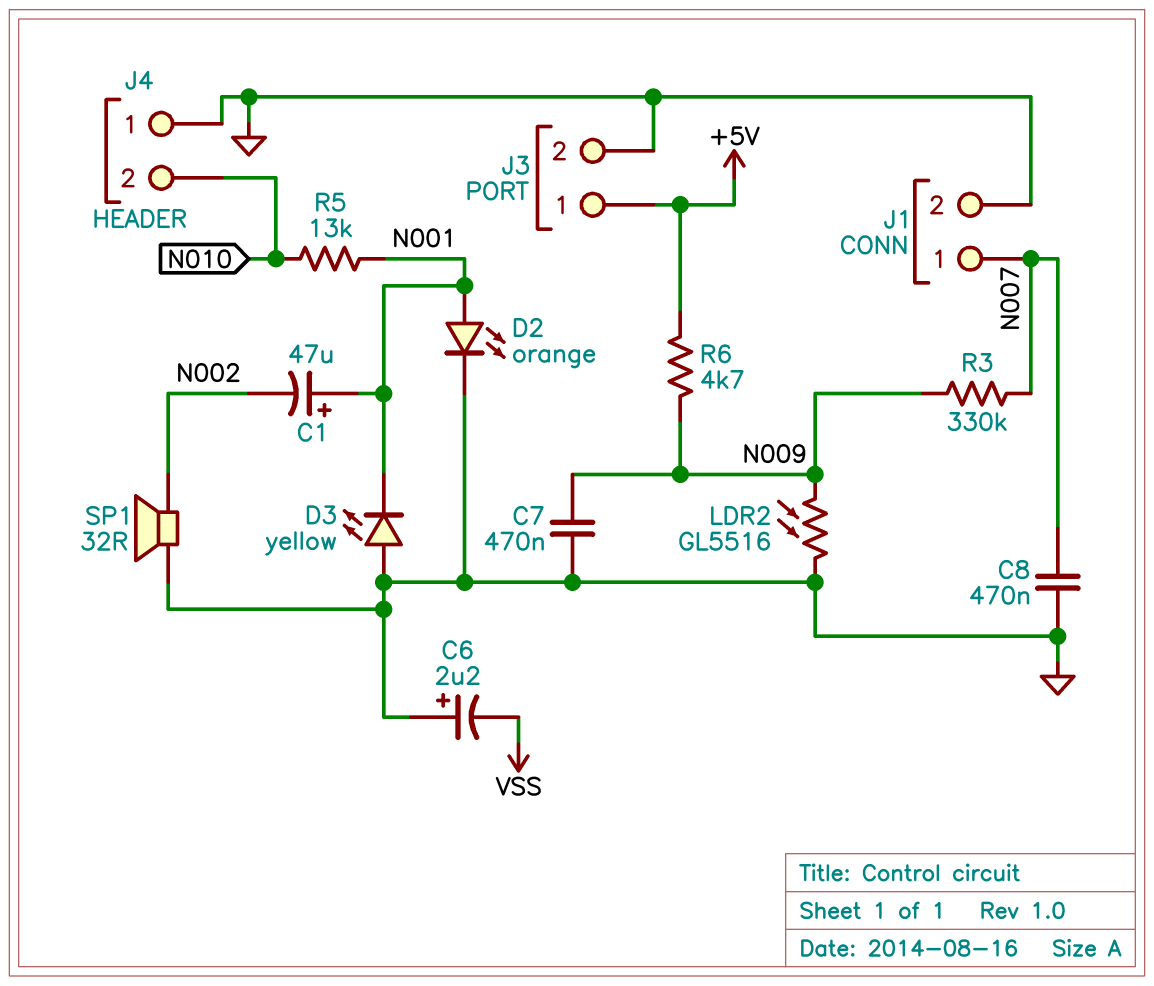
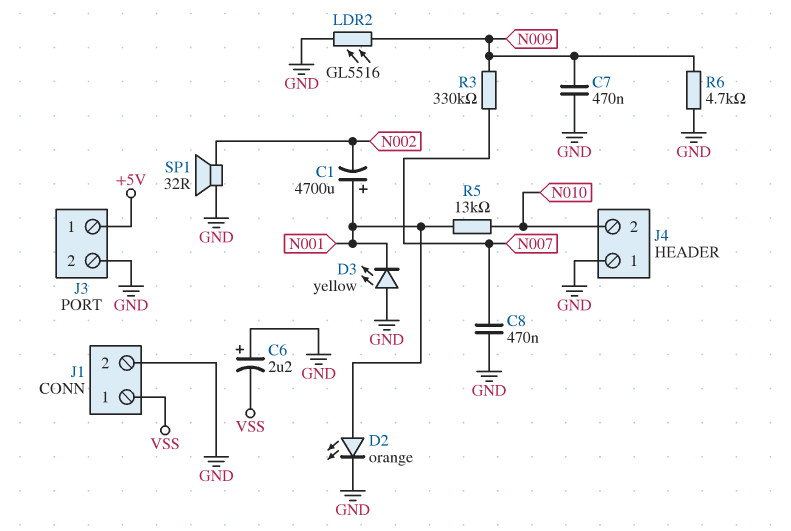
C1: 47uF (plus N001, minus N002) -> 4700uF (plus N001, minus N002)
J1 pin 1: N007 -> VSS
R6: 4.7k (+5V, N009) -> 4.7k (GND, N009)

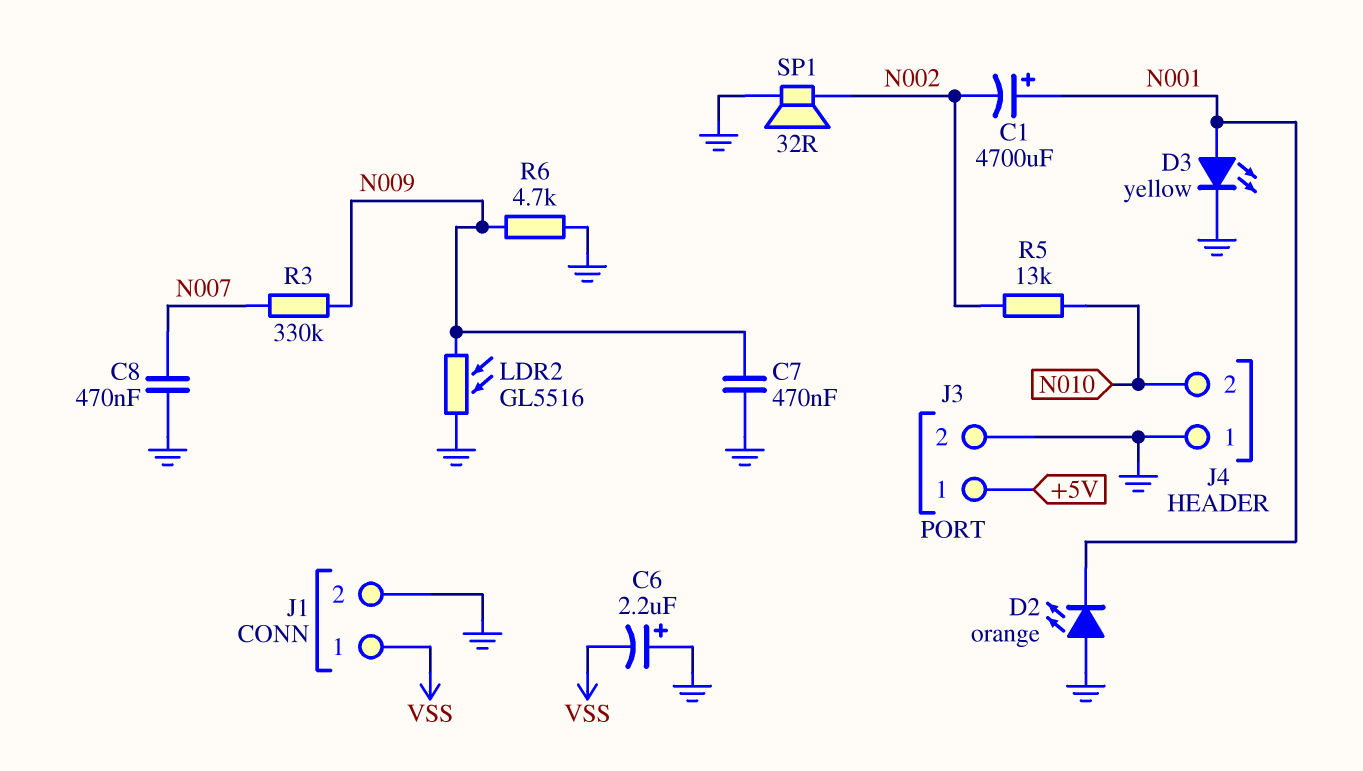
D2: LED orange (A N001, K GND) -> LED orange (A GND, K N001)
D3: LED yellow (A GND, K N001) -> LED yellow (A N001, K GND)
R5: 13k (N001, N010) -> 13k (N002, N010)

